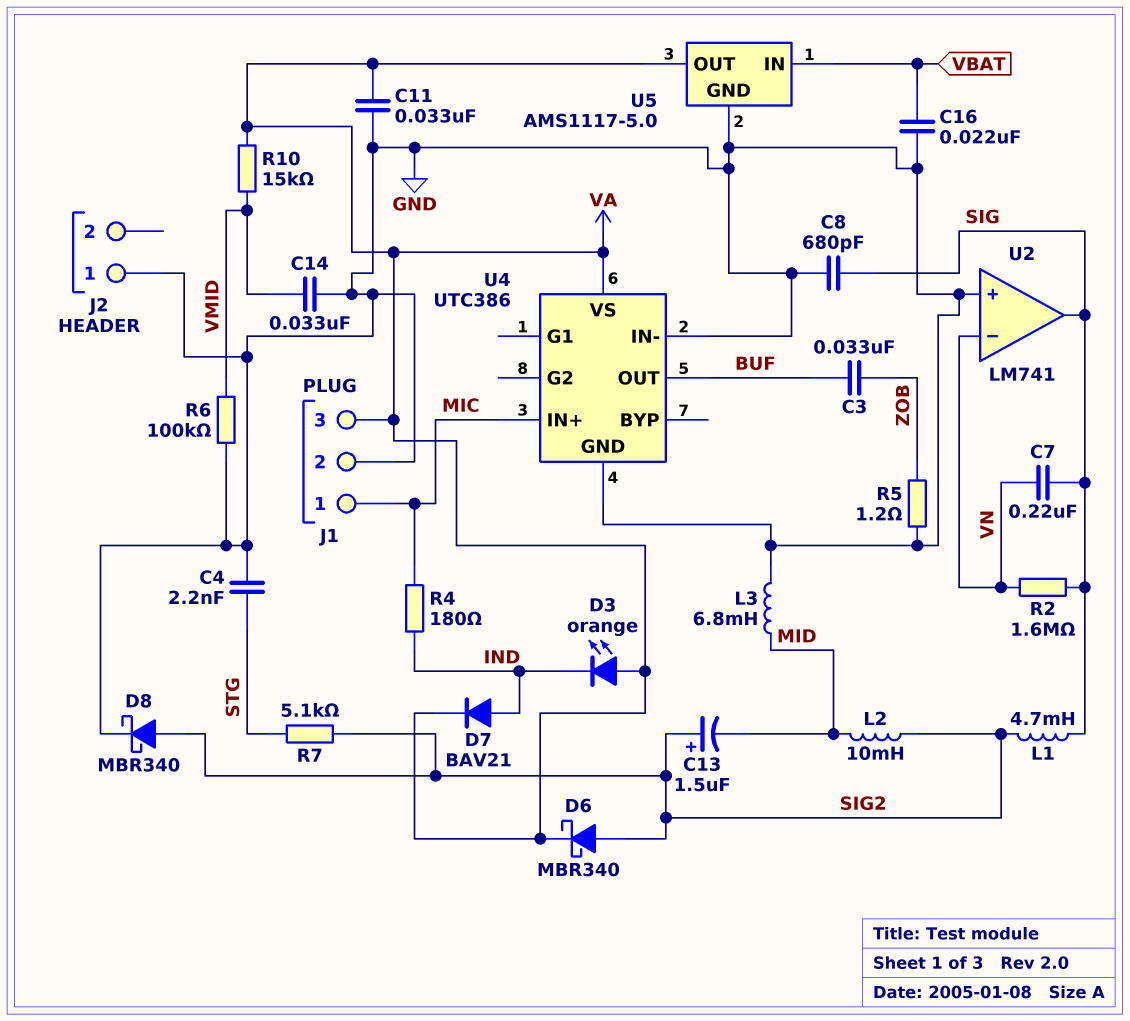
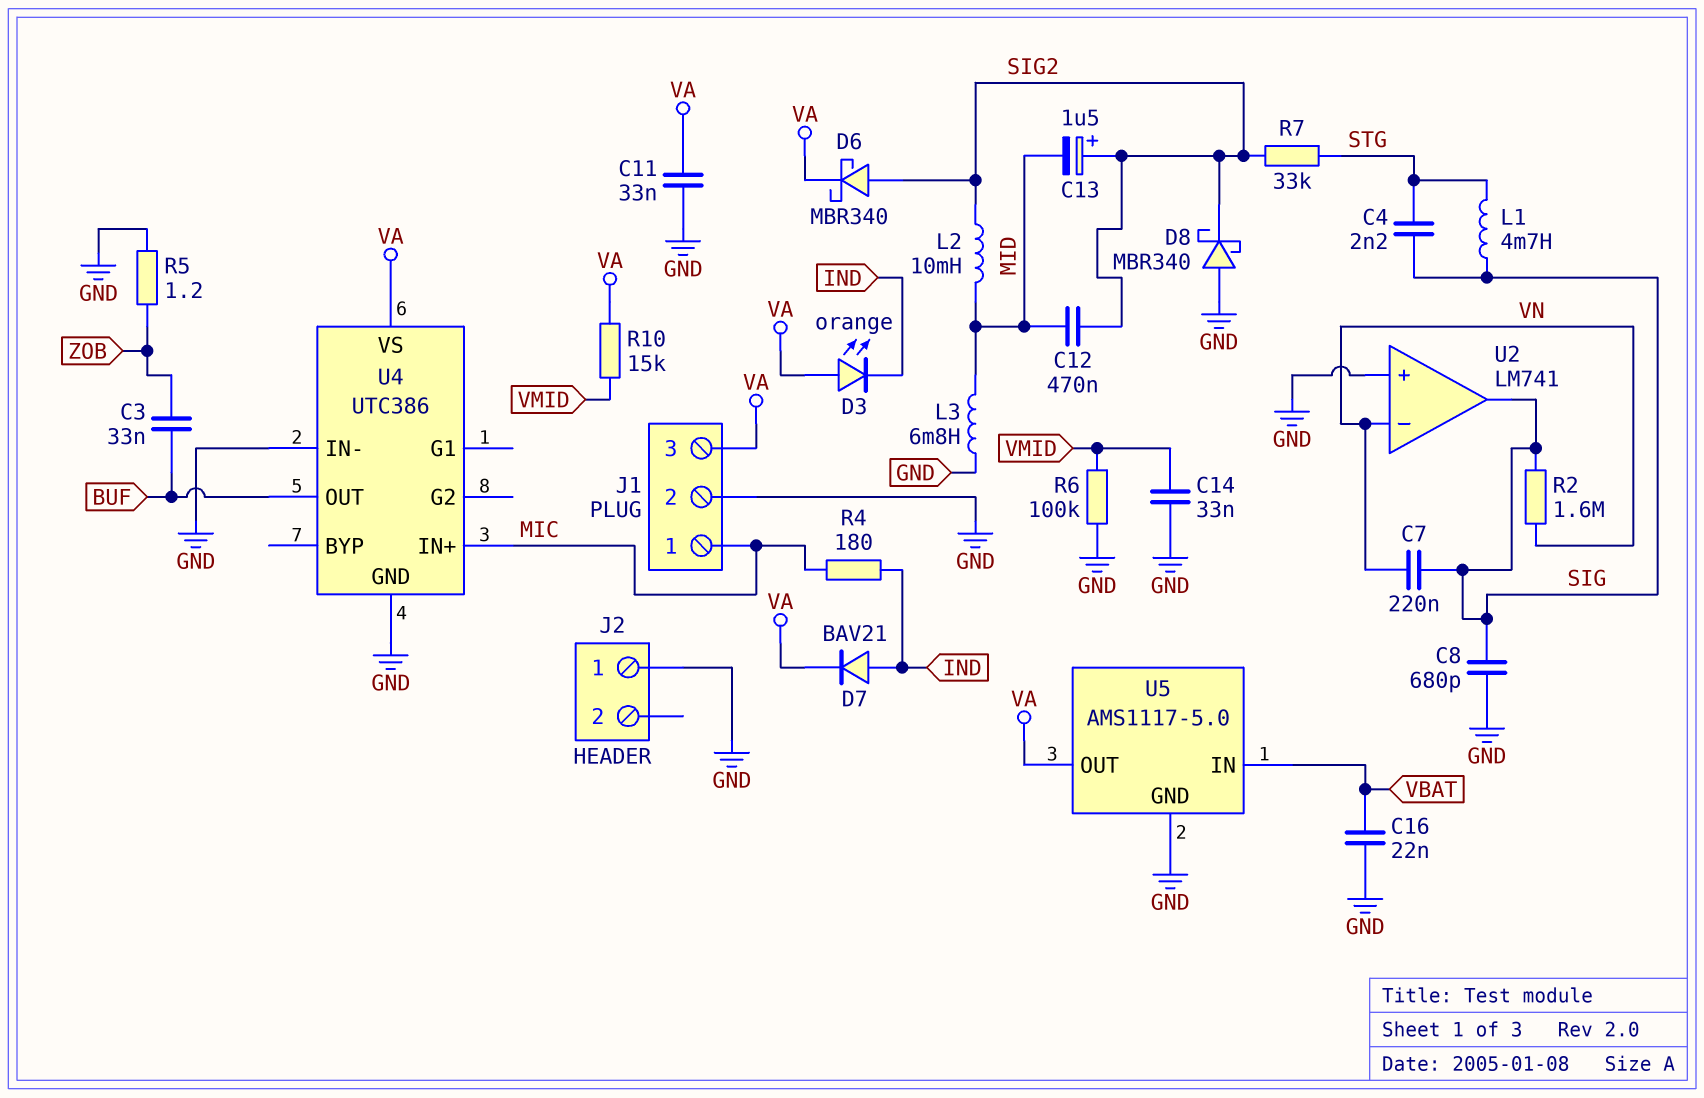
C4: 2.2nF (GND, STG) -> 2.2nF (SIG, STG)
C12: none -> 470nF (MID, SIG2)
D8: schottky MBR340 (A SIG2, K GND) -> schottky MBR340 (A GND, K SIG2)
L1: 4.7mH (SIG, SIG2) -> 4.7mH (SIG, STG)
R7: 5.1k (SIG2, STG) -> 33k (SIG2, STG)

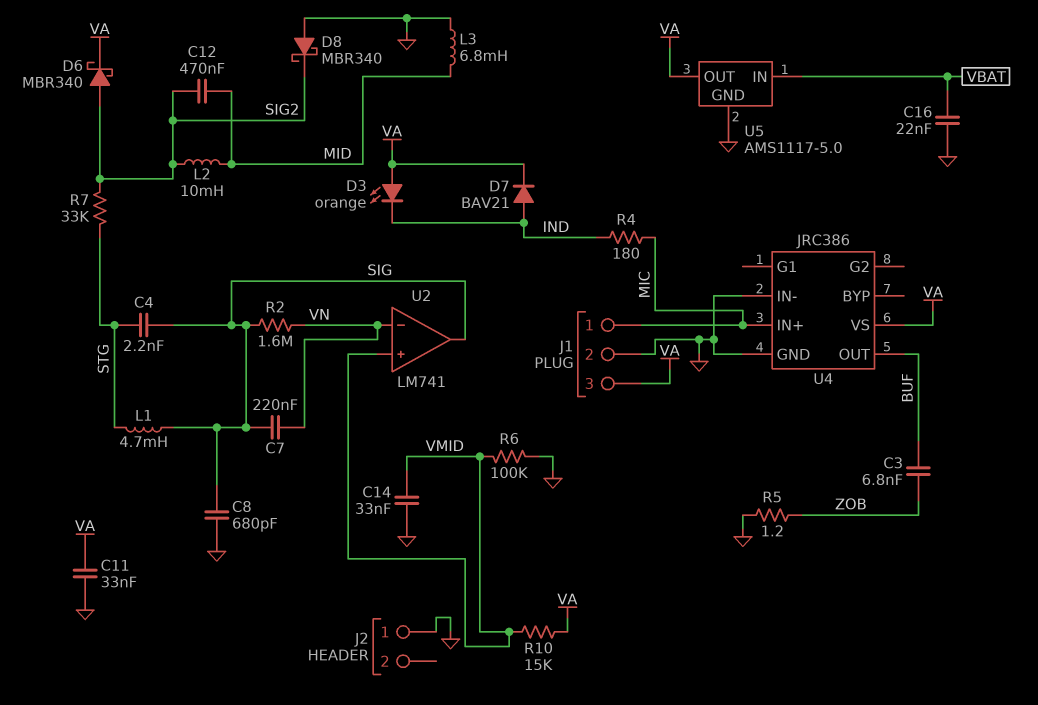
C3: 33nF (BUF, ZOB) -> 6.8nF (BUF, ZOB)
C13: 1.5uF (plus SIG2, minus MID) -> none
U2 pin in+: GND -> VMID
U4: UTC386 -> JRC386

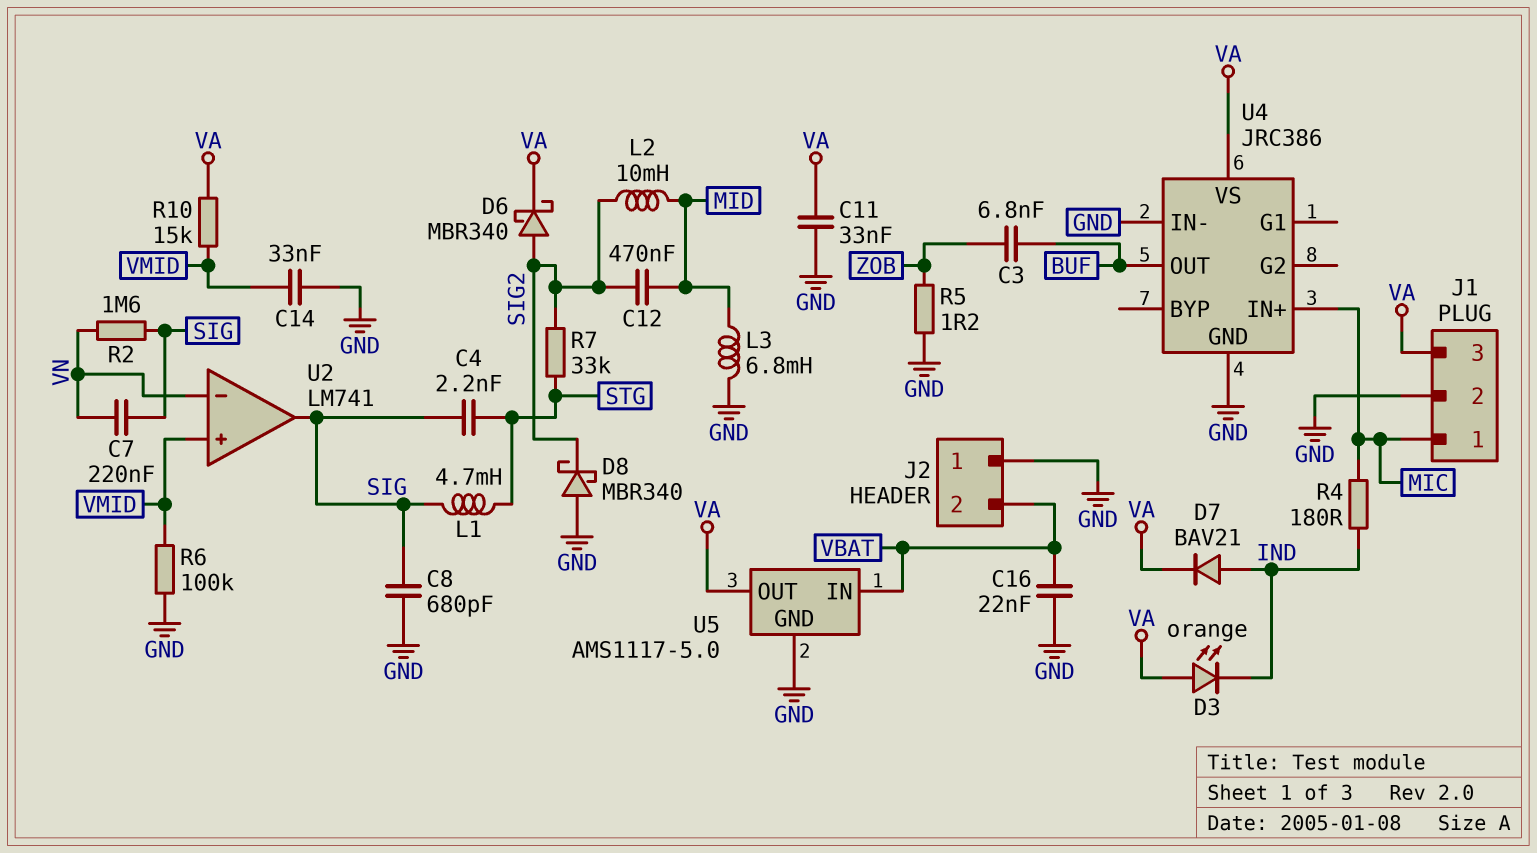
J2 pin 2: none -> VBAT

